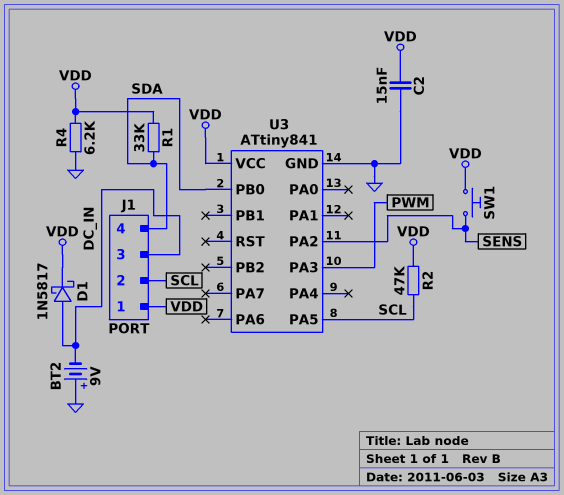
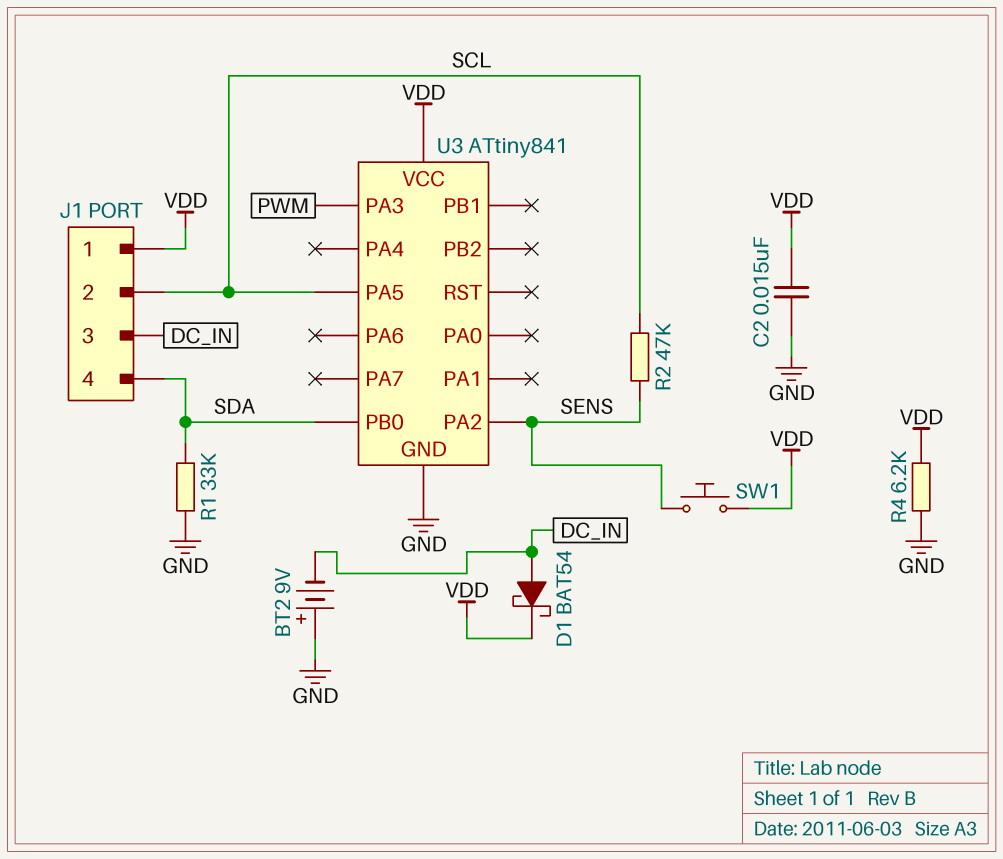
D1: schottky 1N5817 (A DC_IN, K VDD) -> schottky BAT54 (A DC_IN, K VDD)
R1: 33k (SDA, VDD) -> 33k (GND, SDA)
R2: 47k (SCL, VDD) -> 47k (SCL, SENS)

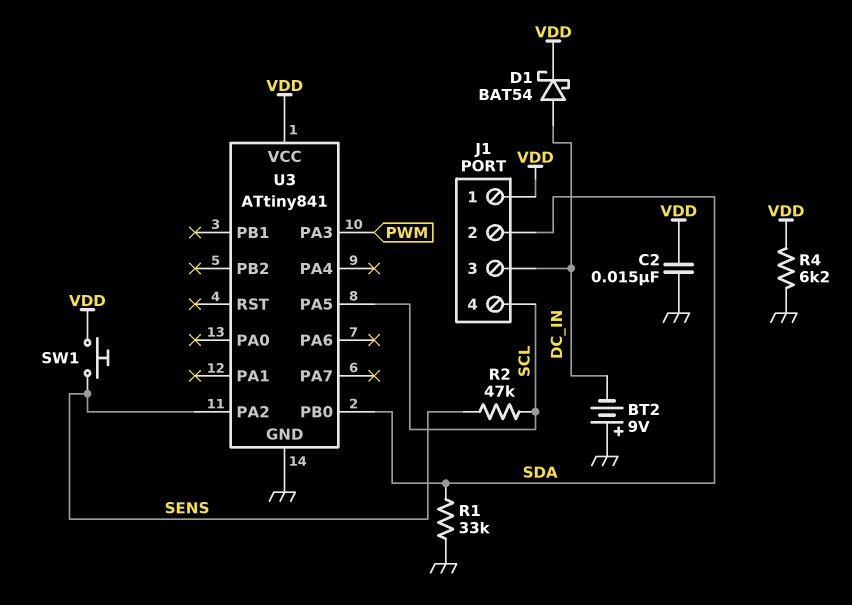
J1 pin 2: SCL -> SDA
J1 pin 4: SDA -> SCL

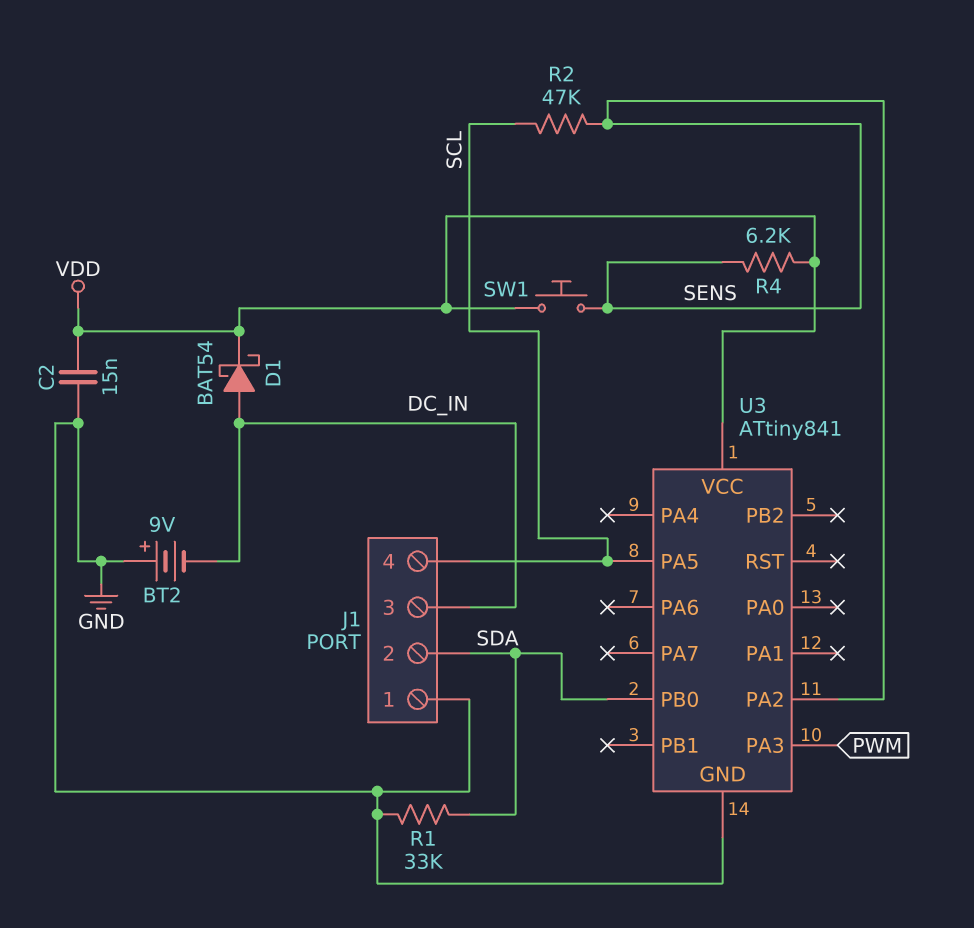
J1 pin 1: VDD -> GND
R4: 6.2k (GND, VDD) -> 6.2k (SENS, VDD)

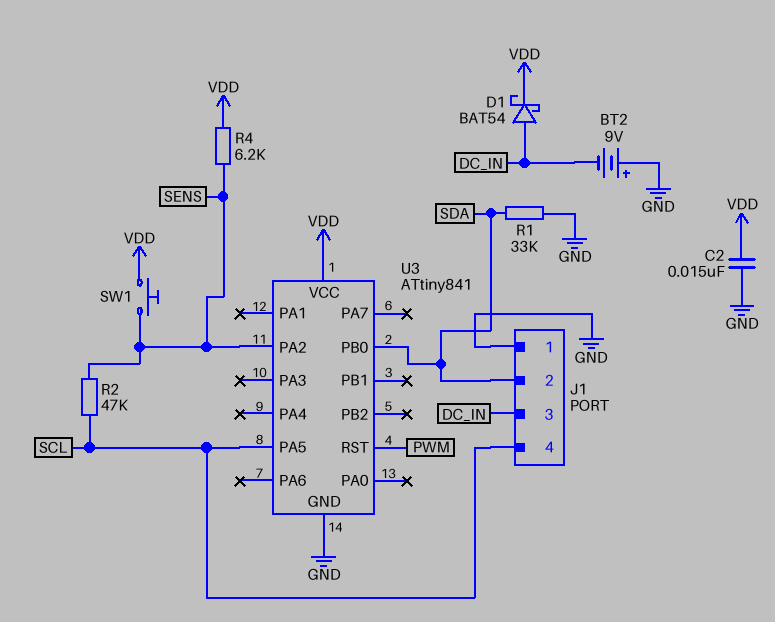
U3 pin PA3: PWM -> none
U3 pin RST: none -> PWM

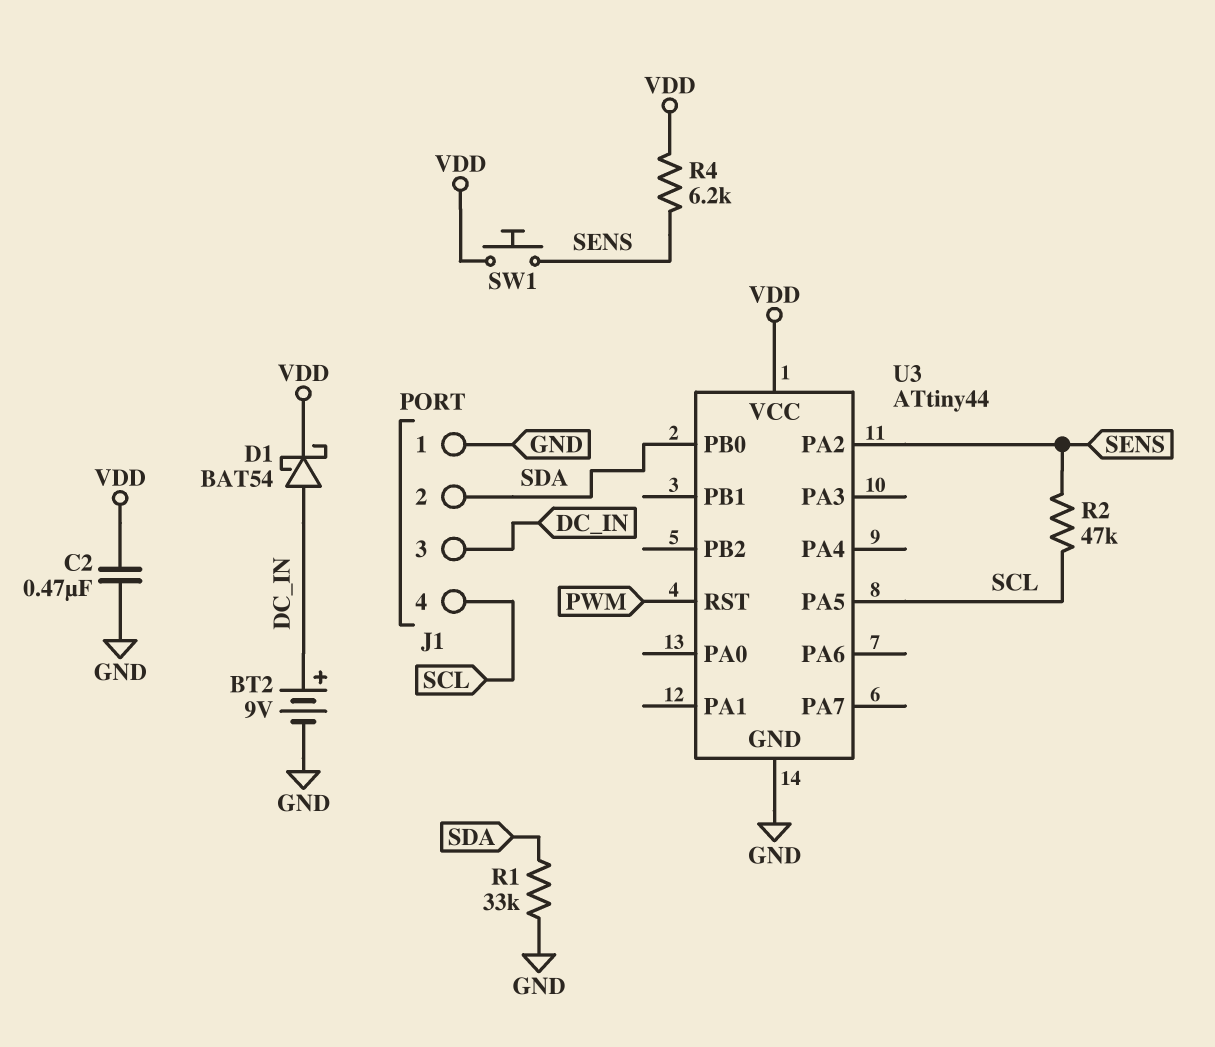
BT2: 9V (plus GND, minus DC_IN) -> 9V (plus DC_IN, minus GND)
C2: 15nF (GND, VDD) -> 470nF (GND, VDD)
U3: ATtiny841 -> ATtiny44

